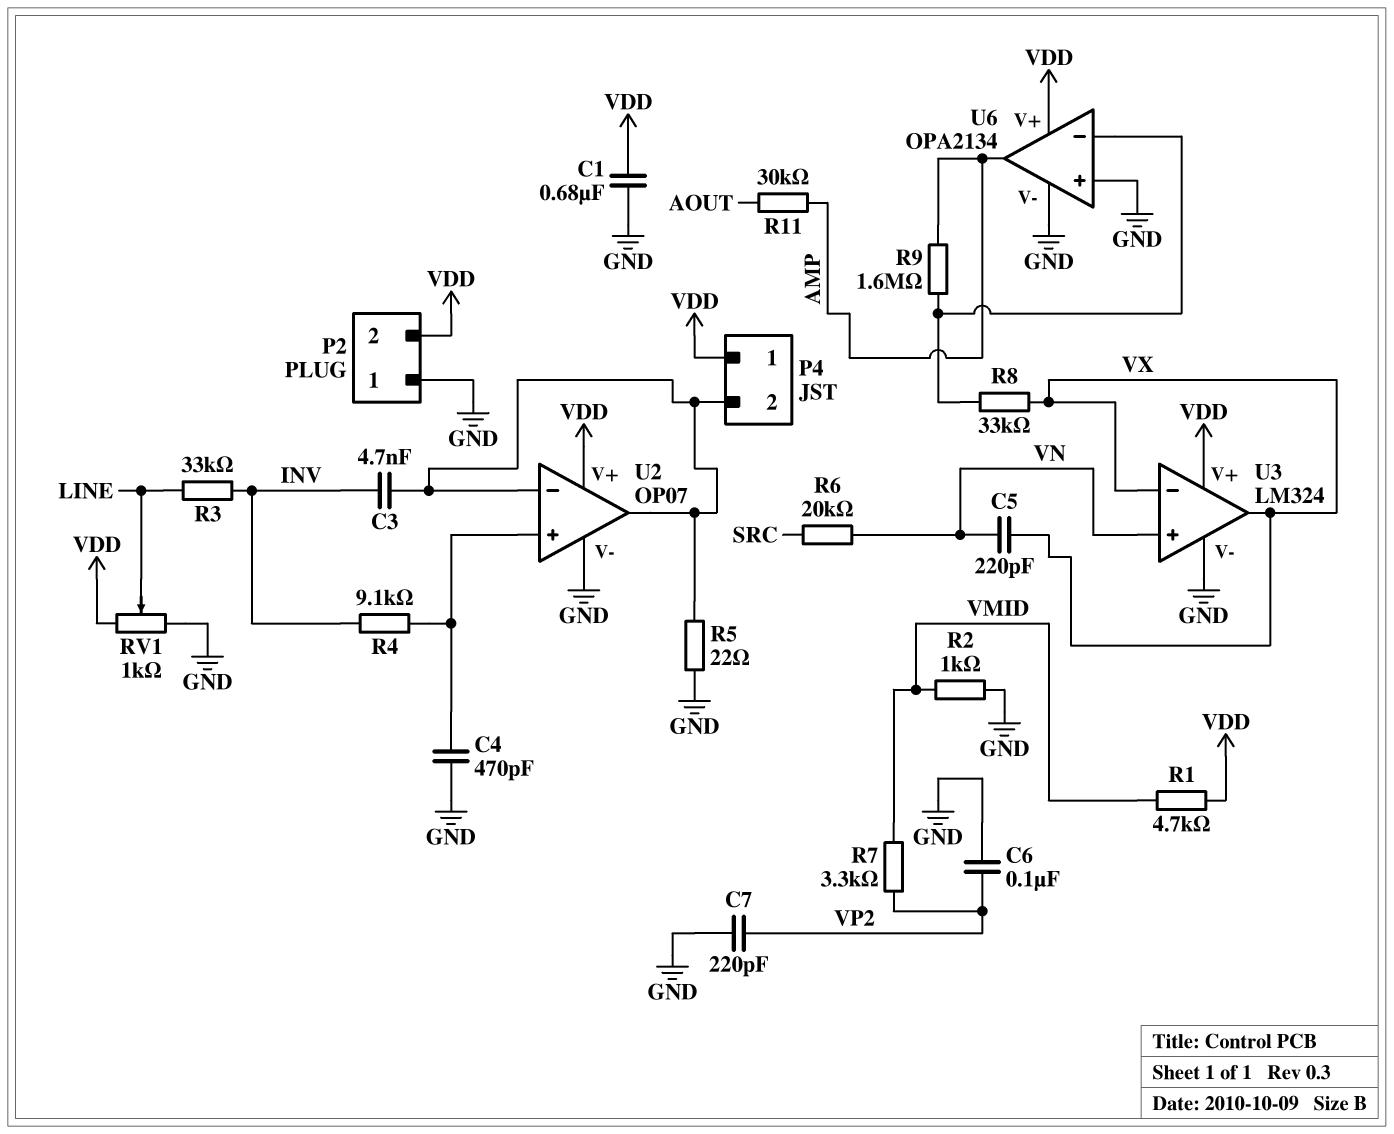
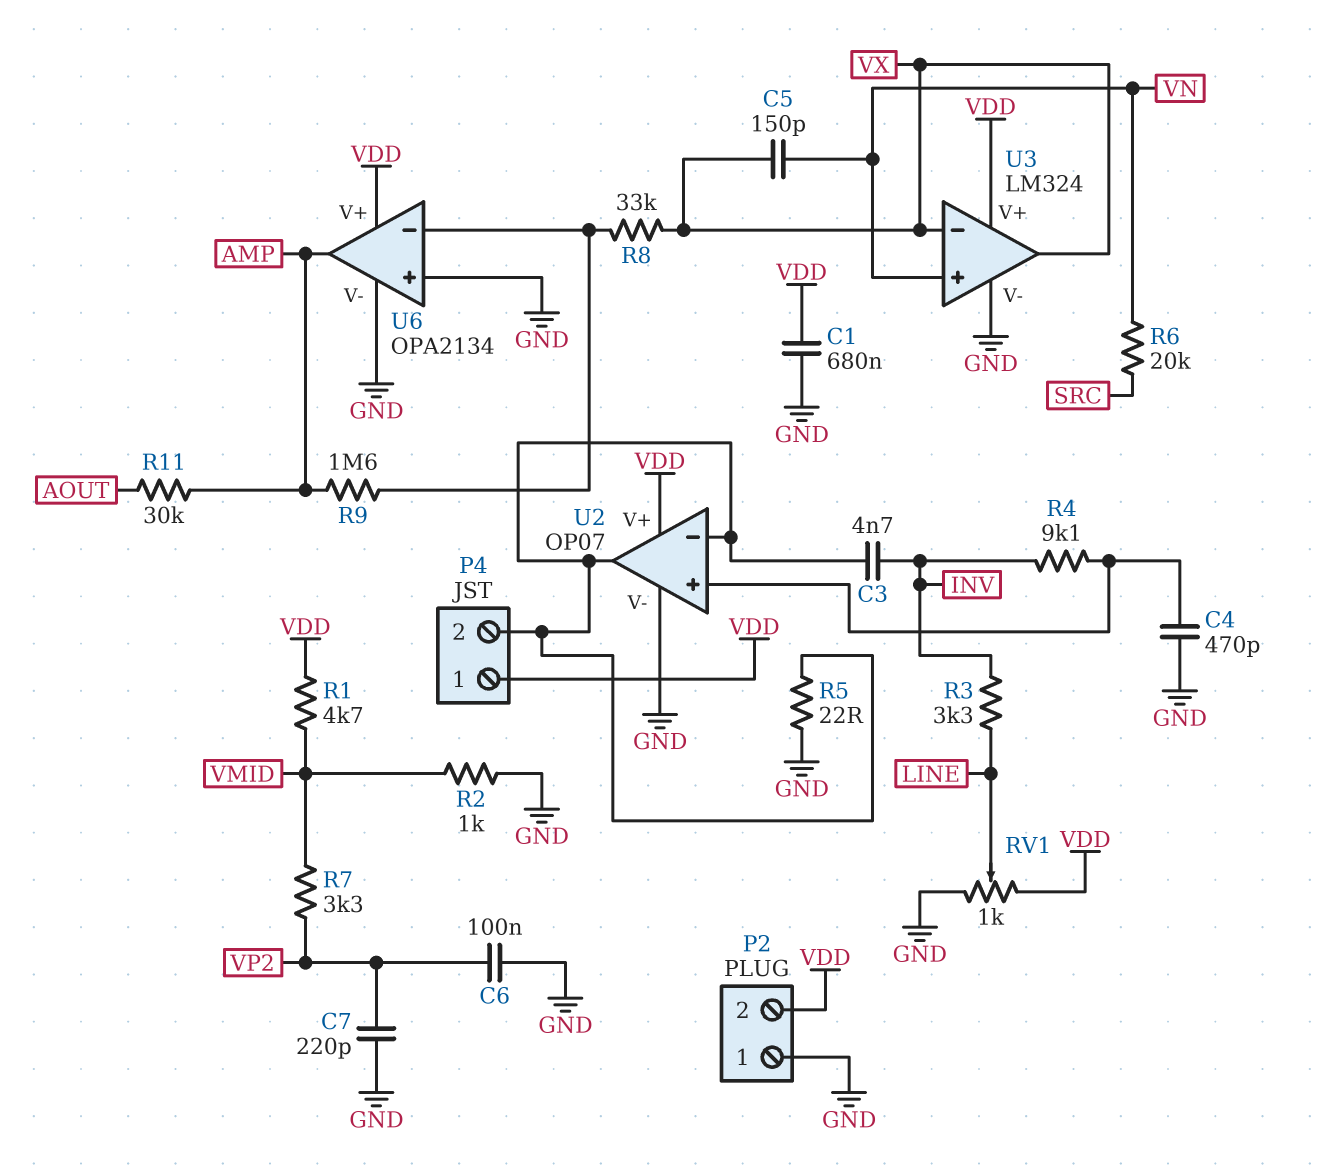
C5: 220pF (VN, VX) -> 150pF (VN, VX)
R3: 33k (INV, LINE) -> 3.3k (INV, LINE)

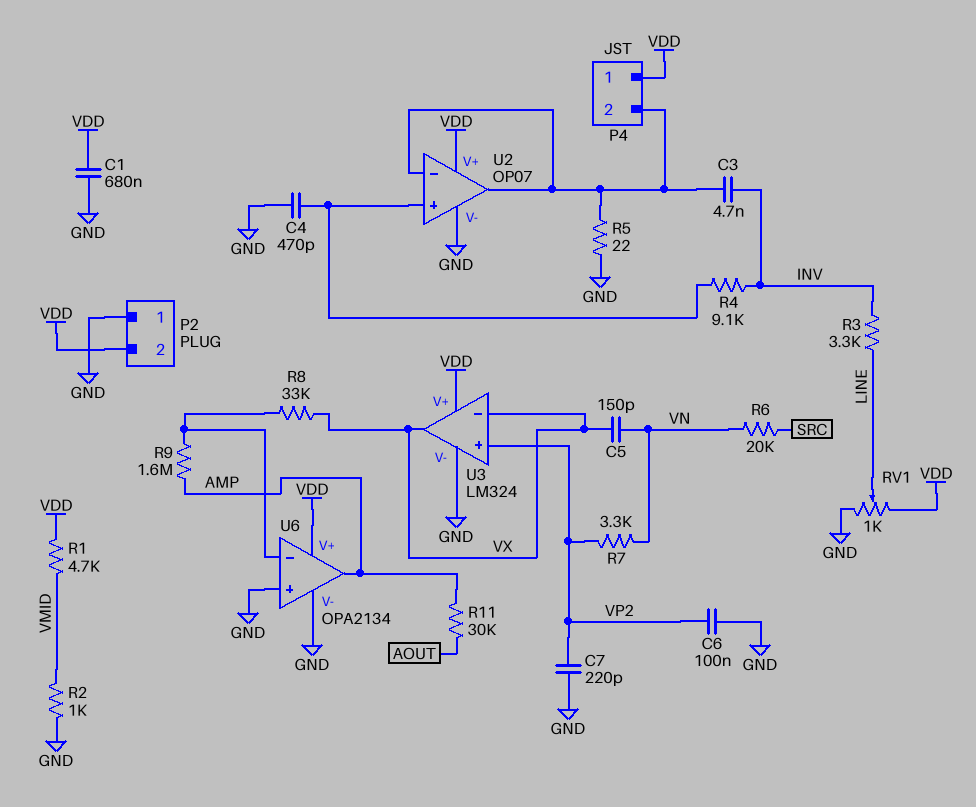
R7: 3.3k (VMID, VP2) -> 3.3k (VN, VP2)
U3 pin in+: VN -> VP2

